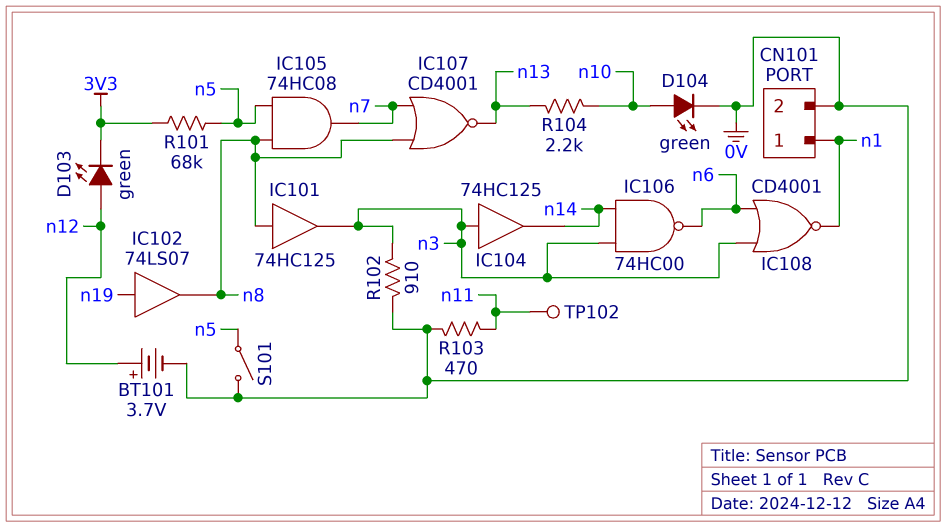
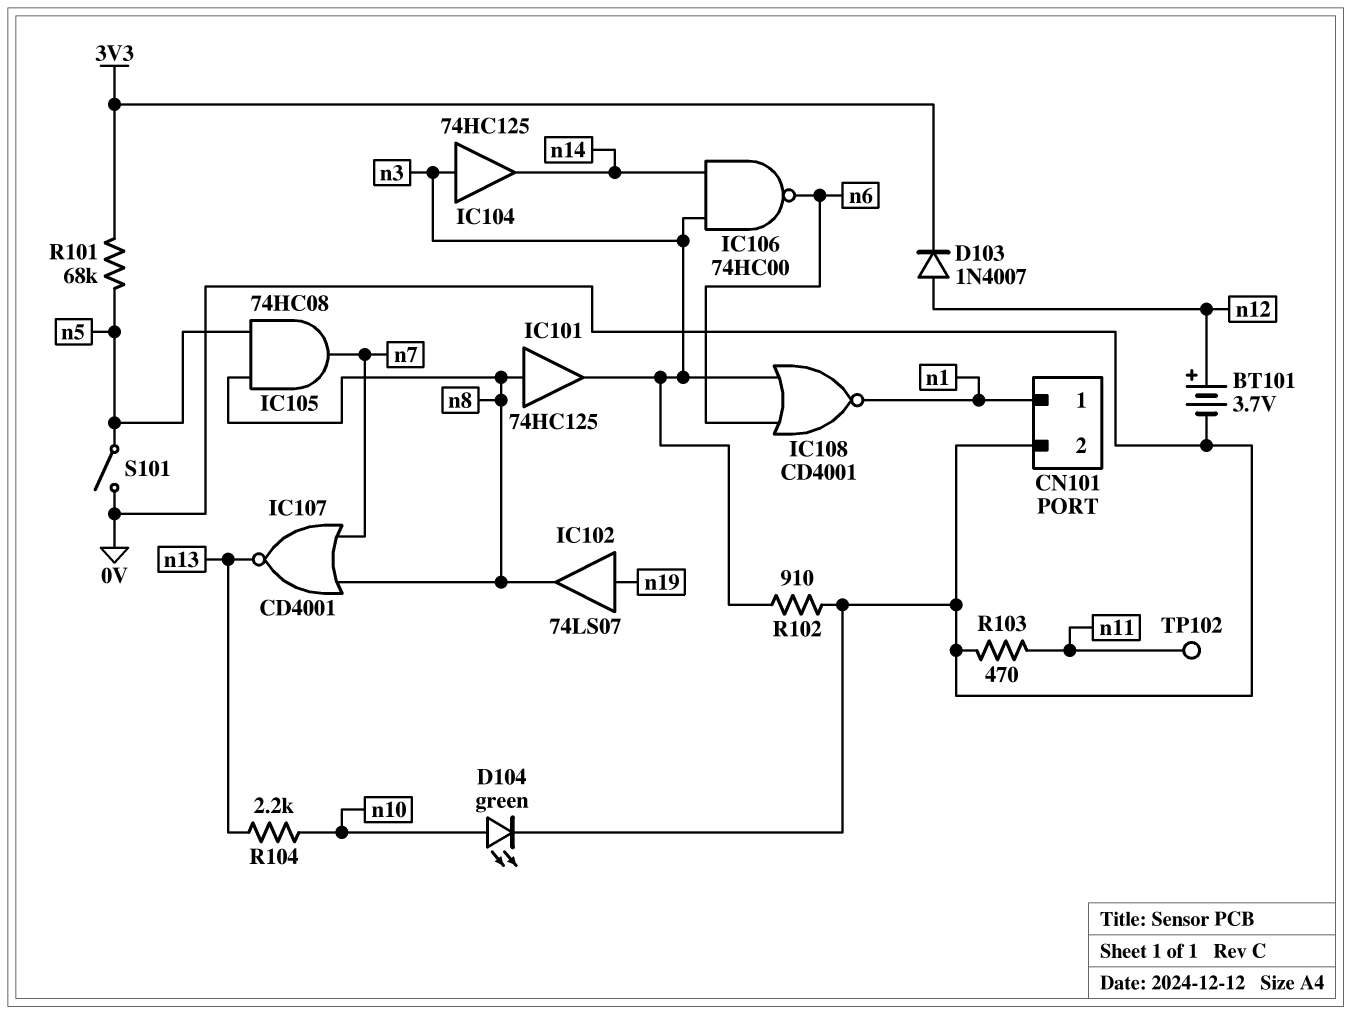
D103: LED green (A n12, K 3V3) -> diode 1N4007 (A n12, K 3V3)

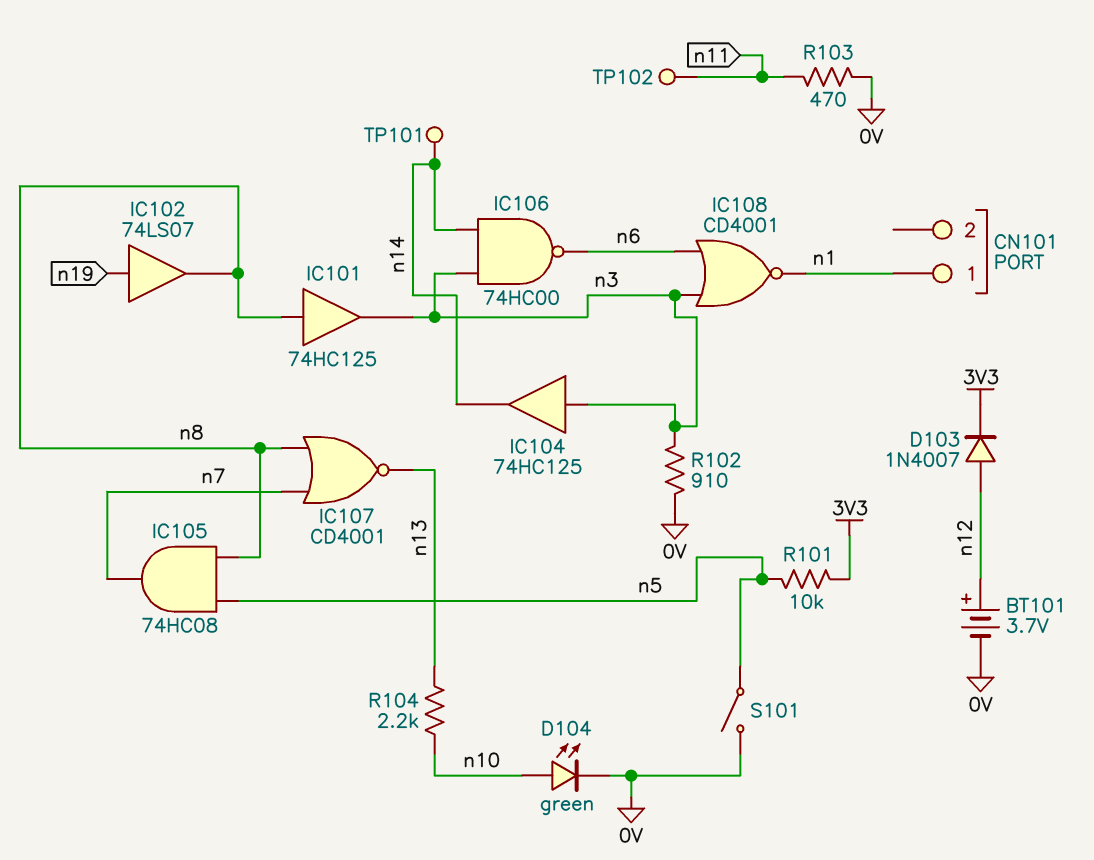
CN101 pin 2: 0V -> none
R101: 68k (3V3, n5) -> 10k (3V3, n5)
TP101: none -> test point (n14)

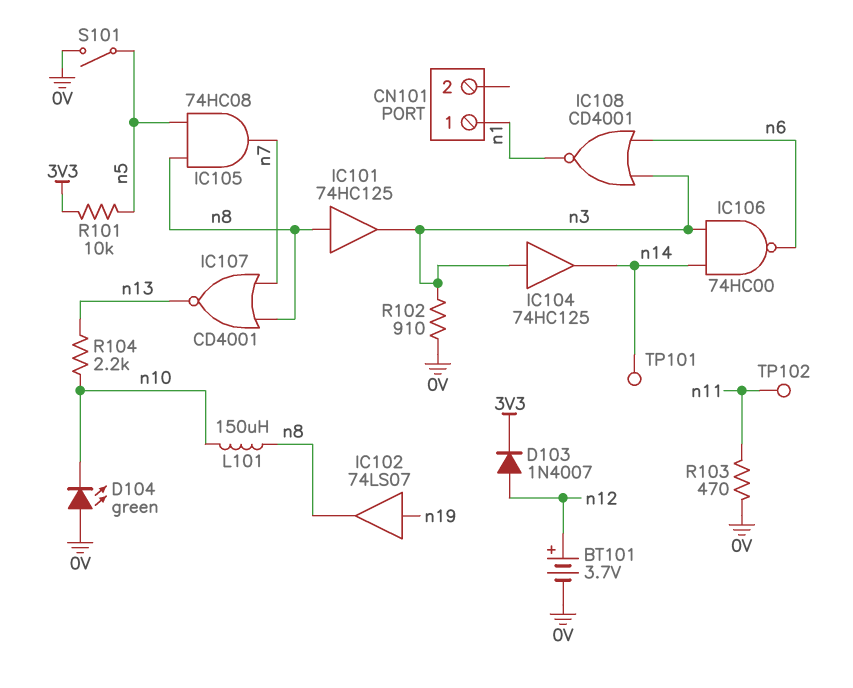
D104: LED green (A n10, K 0V) -> LED green (A 0V, K n10)
L101: none -> 150uH (n8, n10)

